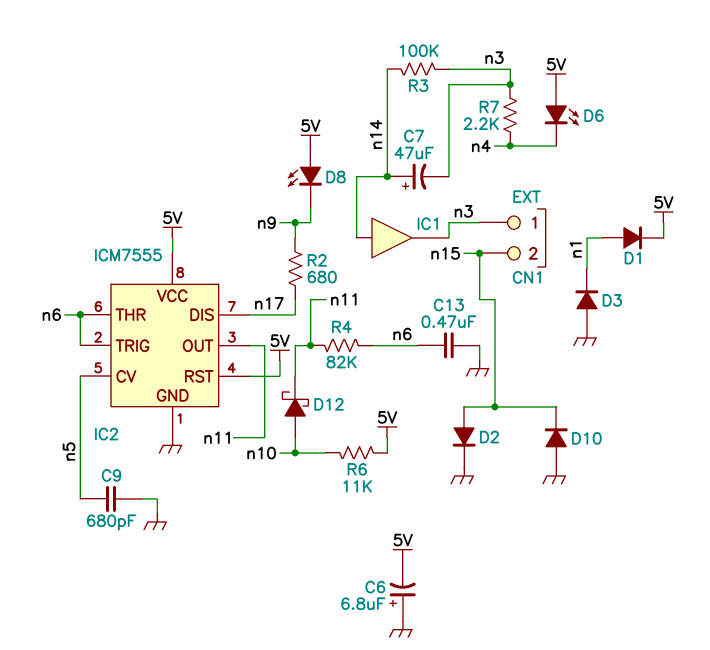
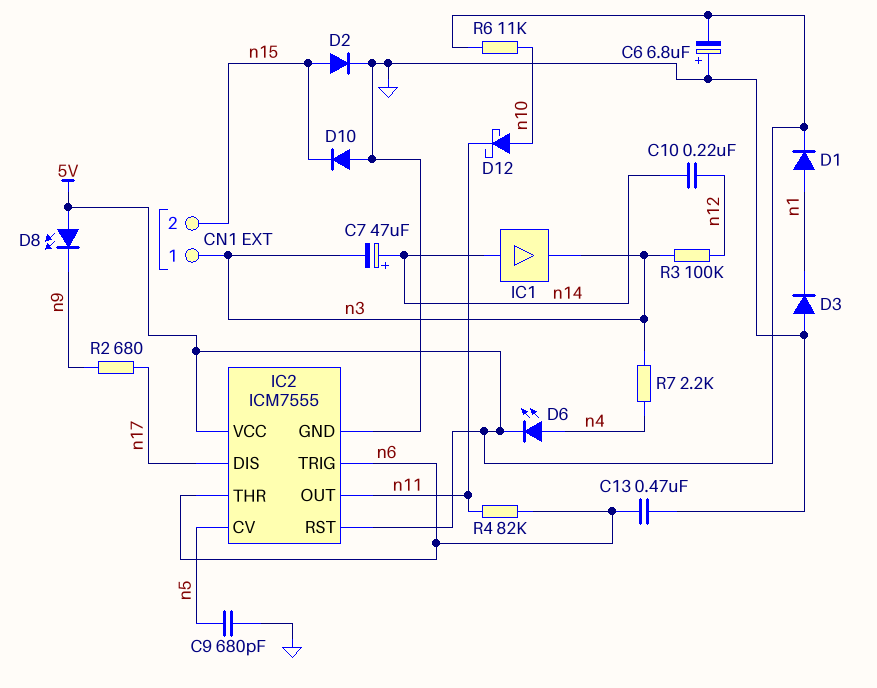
C10: none -> 220nF (n12, n14)
D6: LED (A 5V, K n4) -> LED (A n4, K 5V)
R3: 100k (n3, n14) -> 100k (n3, n12)

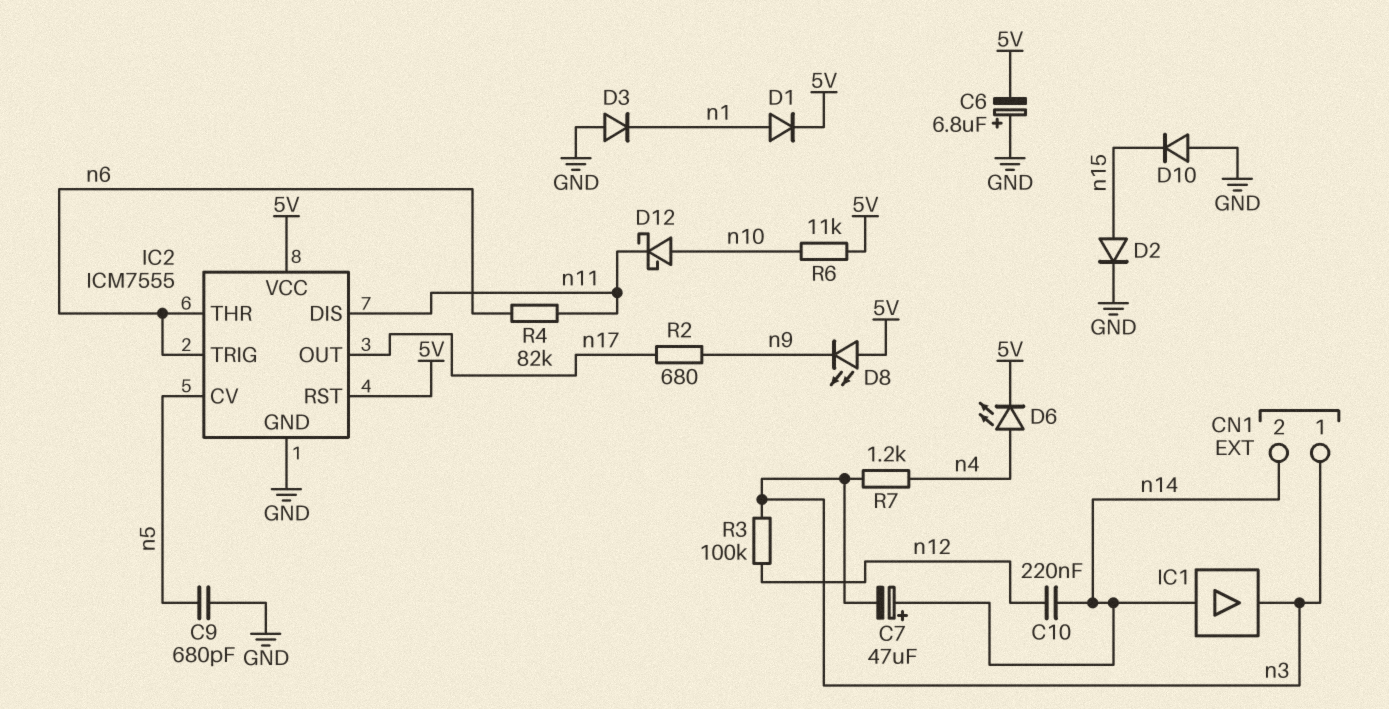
C13: 470nF (GND, n6) -> none
CN1 pin 2: n15 -> n14
IC2 pin DIS: n17 -> n11
IC2 pin OUT: n11 -> n17
R7: 2.2k (n3, n4) -> 1.2k (n3, n4)

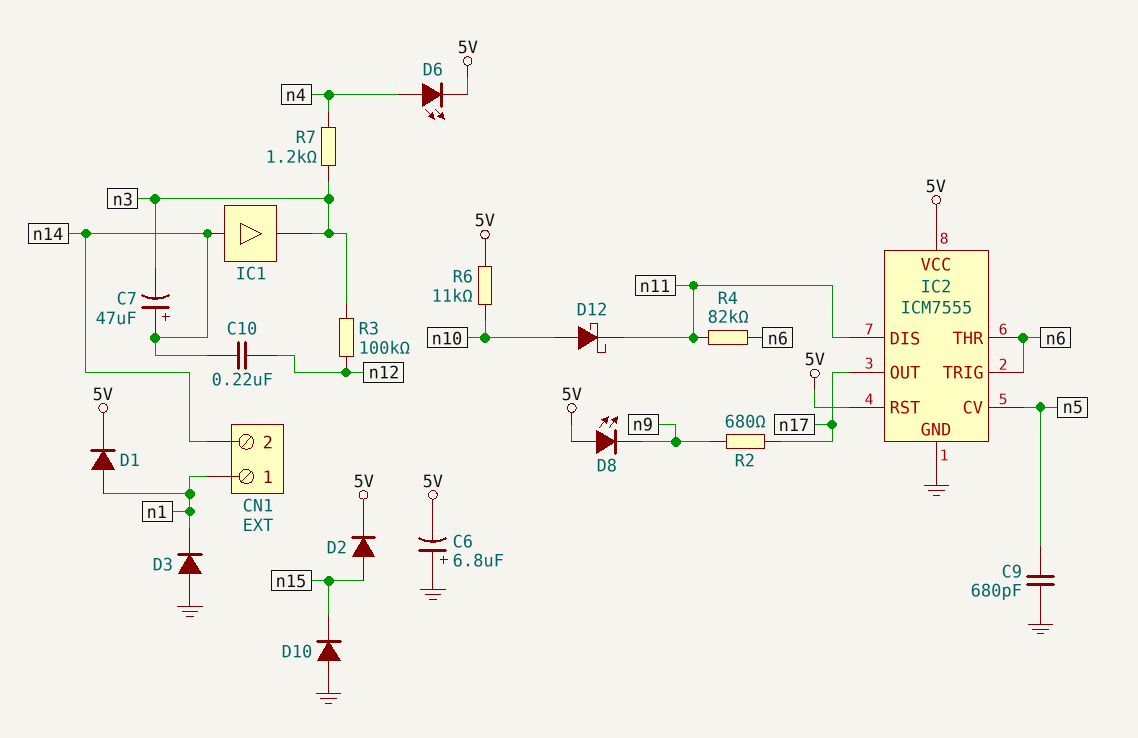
CN1 pin 1: n3 -> n1
D2: diode (A n15, K GND) -> diode (A n15, K 5V)

